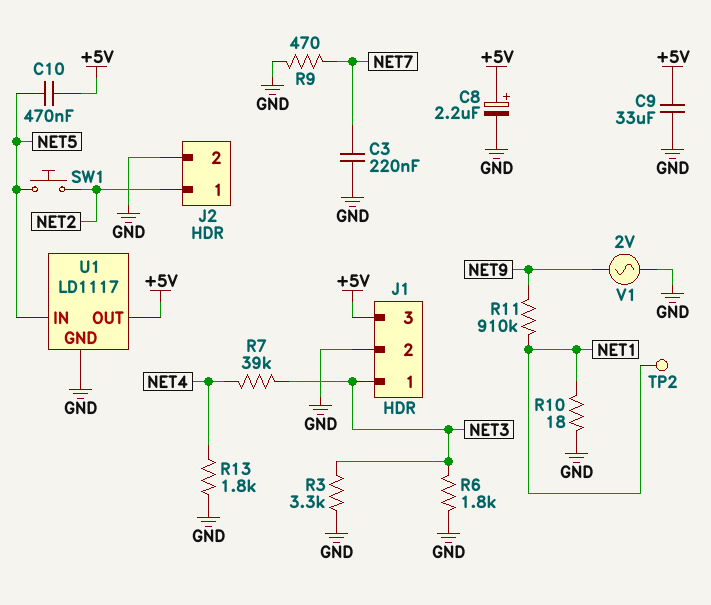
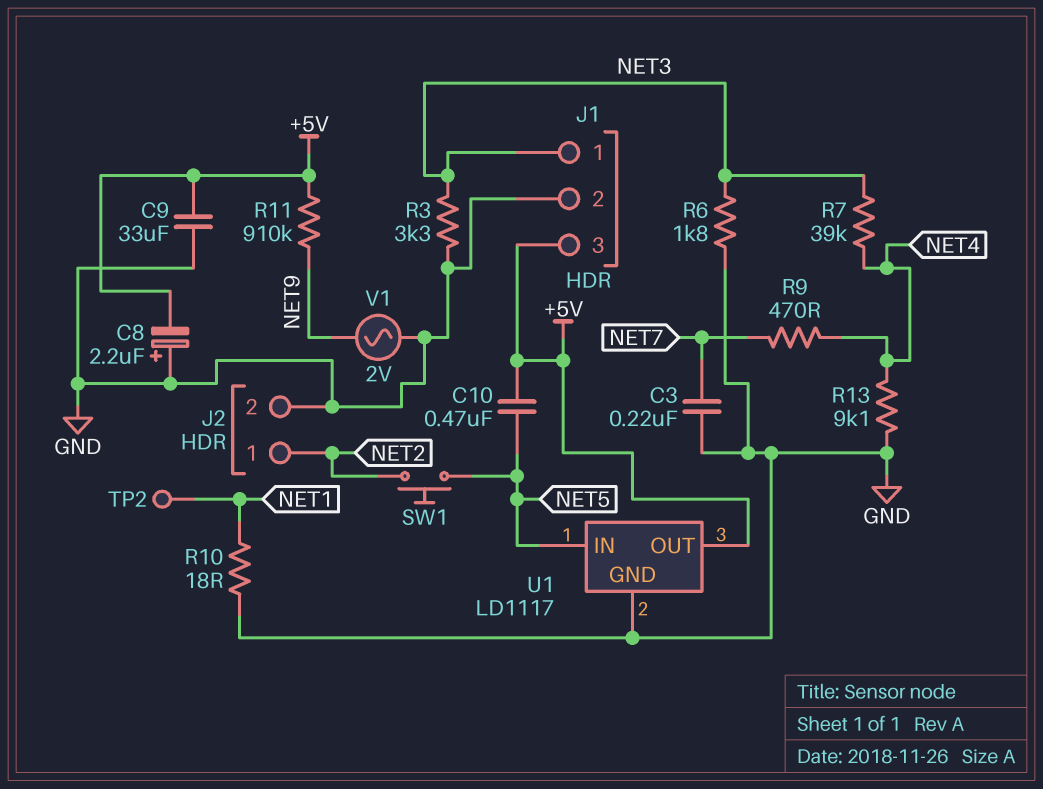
C8: 2.2uF (plus +5V, minus GND) -> 2.2uF (plus GND, minus +5V)
R9: 470 (GND, NET7) -> 470 (NET4, NET7)
R11: 910k (NET1, NET9) -> 910k (+5V, NET9)
R13: 1.8k (GND, NET4) -> 9.1k (GND, NET4)

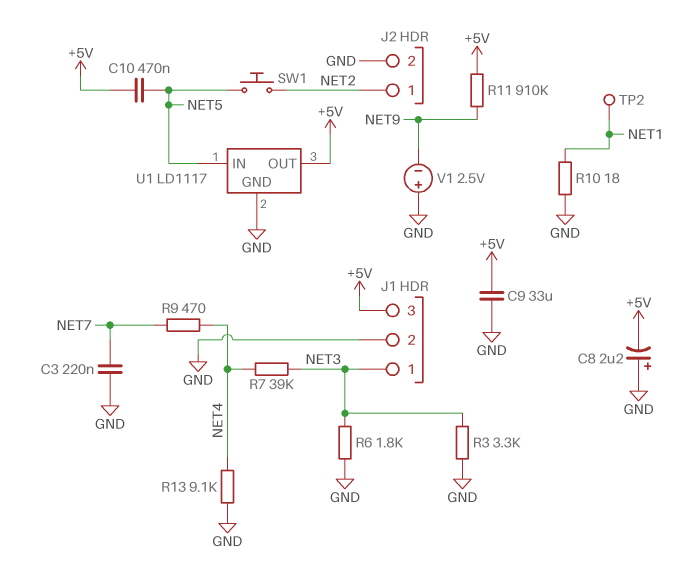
V1: AC 2V (GND, NET9) -> 2.5V (plus GND, minus NET9)

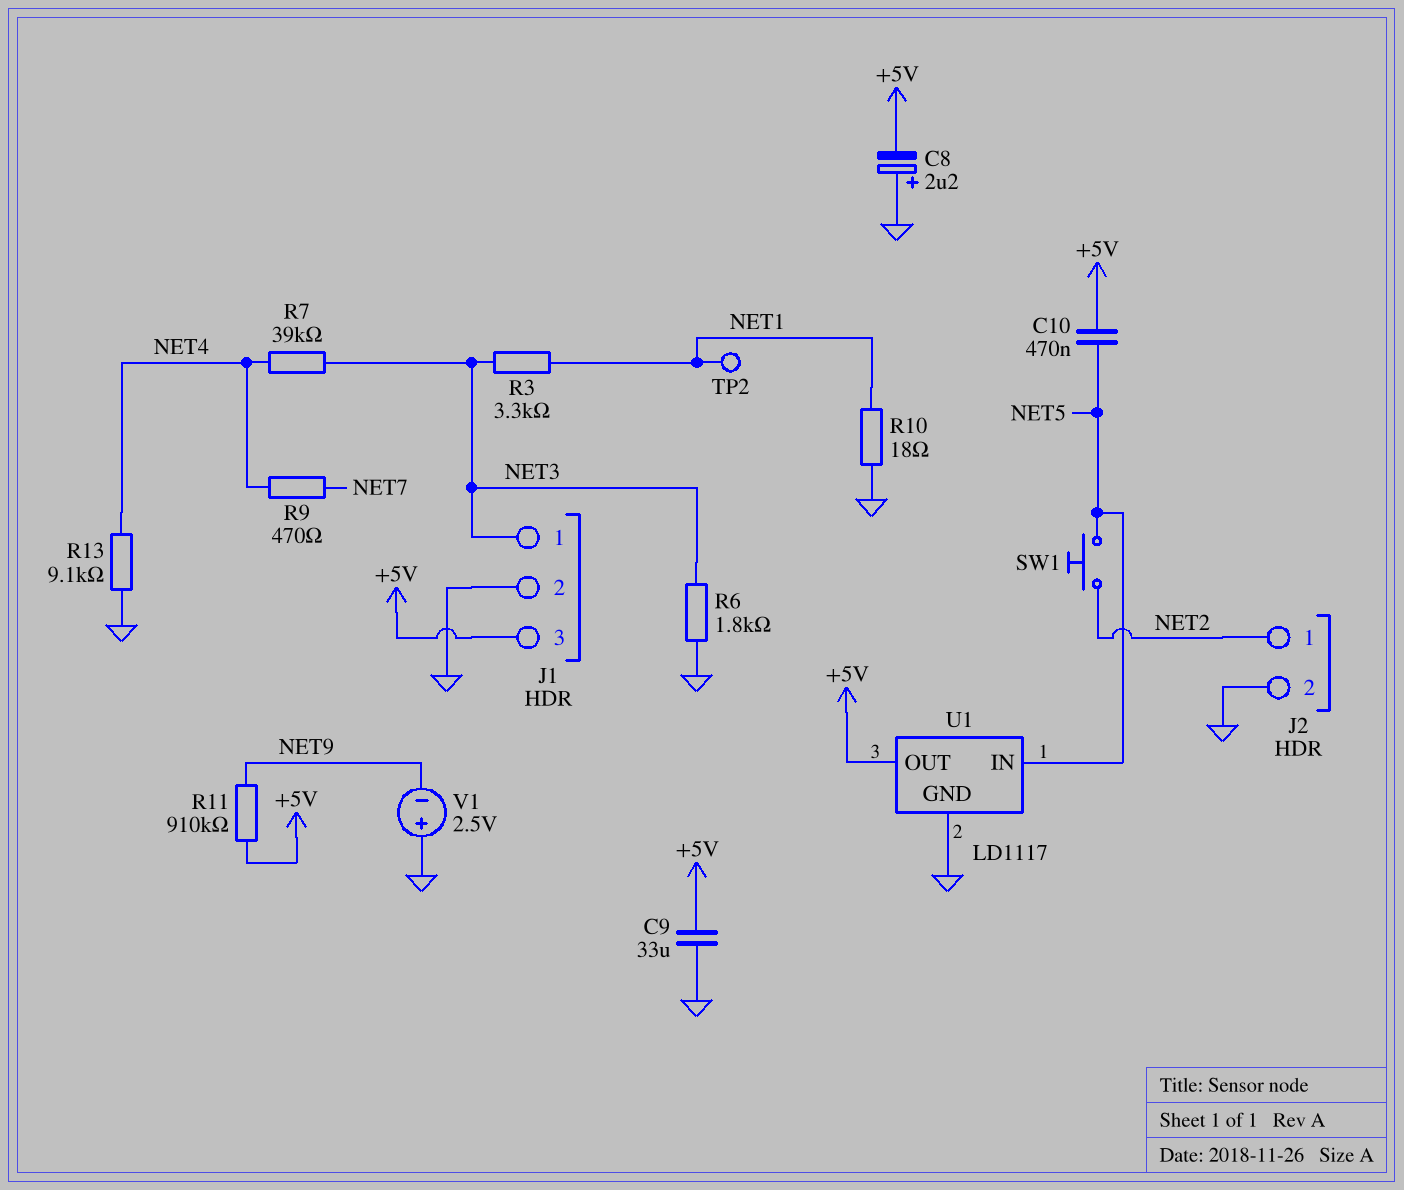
C3: 220nF (GND, NET7) -> none
R3: 3.3k (GND, NET3) -> 3.3k (NET1, NET3)

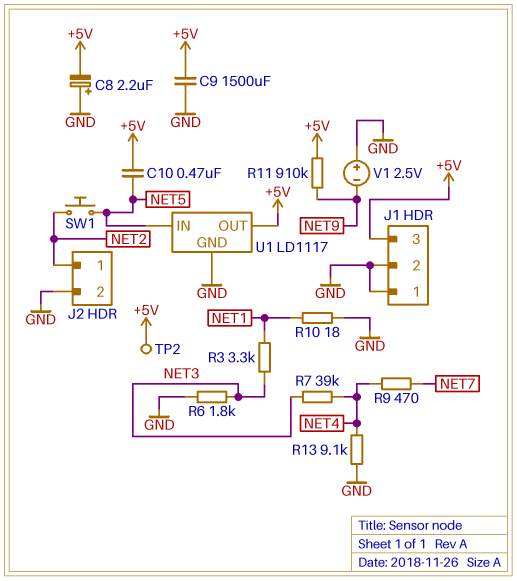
C9: 33uF (+5V, GND) -> 1500uF (+5V, GND)
J1 pin 1: NET3 -> GND
TP2: test point (NET1) -> test point (+5V)

